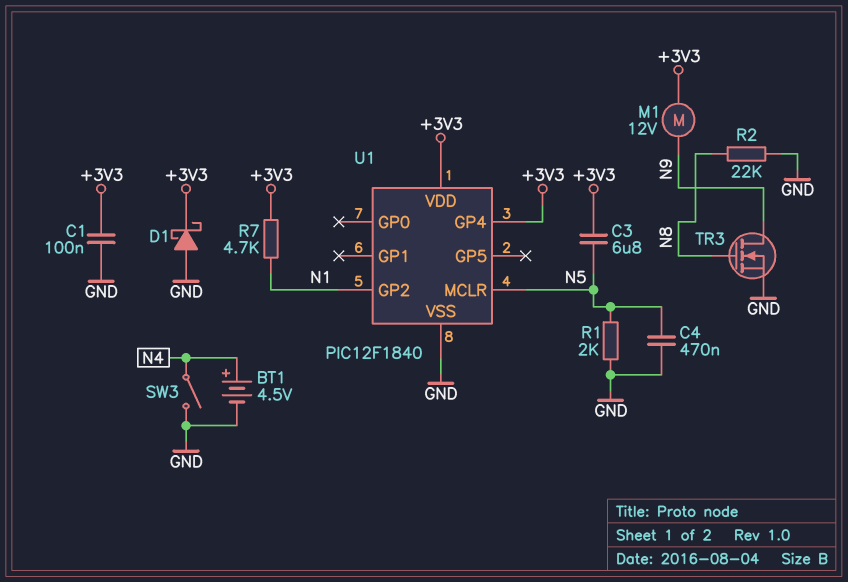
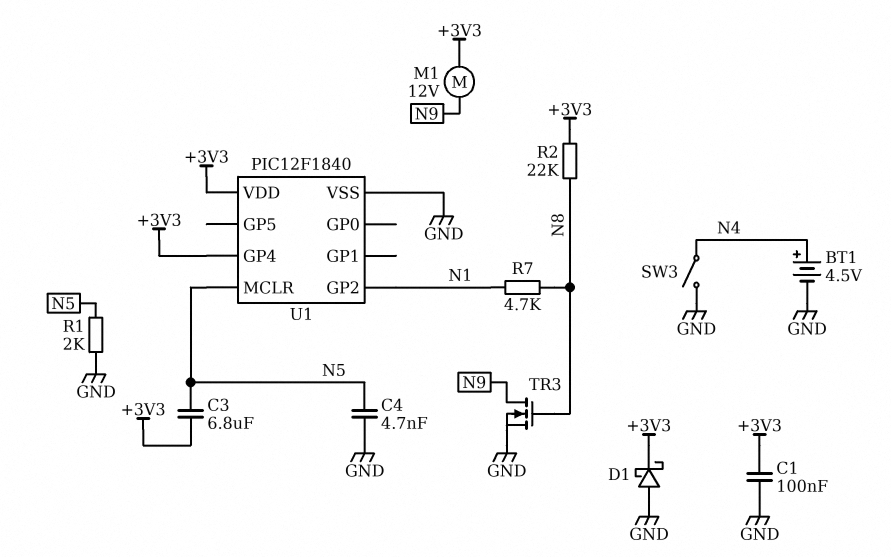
C4: 470nF (GND, N5) -> 4.7nF (GND, N5)
R2: 22k (GND, N8) -> 22k (+3V3, N8)
R7: 4.7k (+3V3, N1) -> 4.7k (N1, N8)

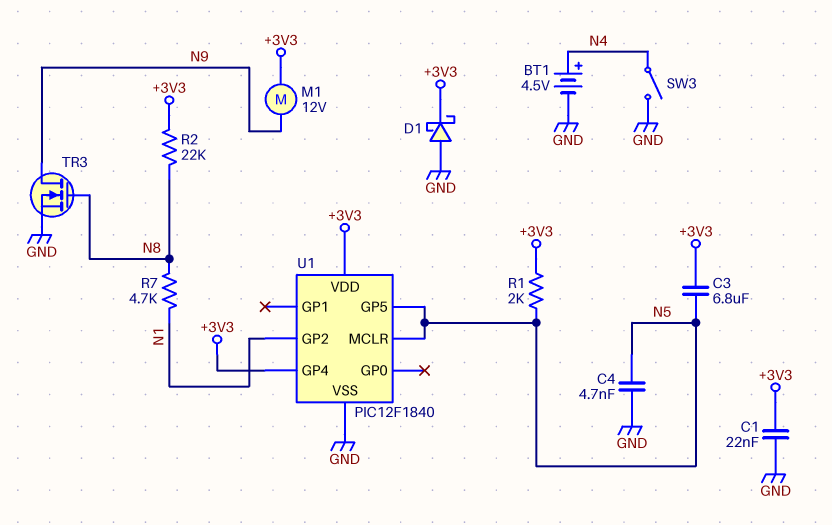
C1: 100nF (+3V3, GND) -> 22nF (+3V3, GND)
R1: 2k (GND, N5) -> 2k (+3V3, N5)
U1 pin GP5: none -> N5

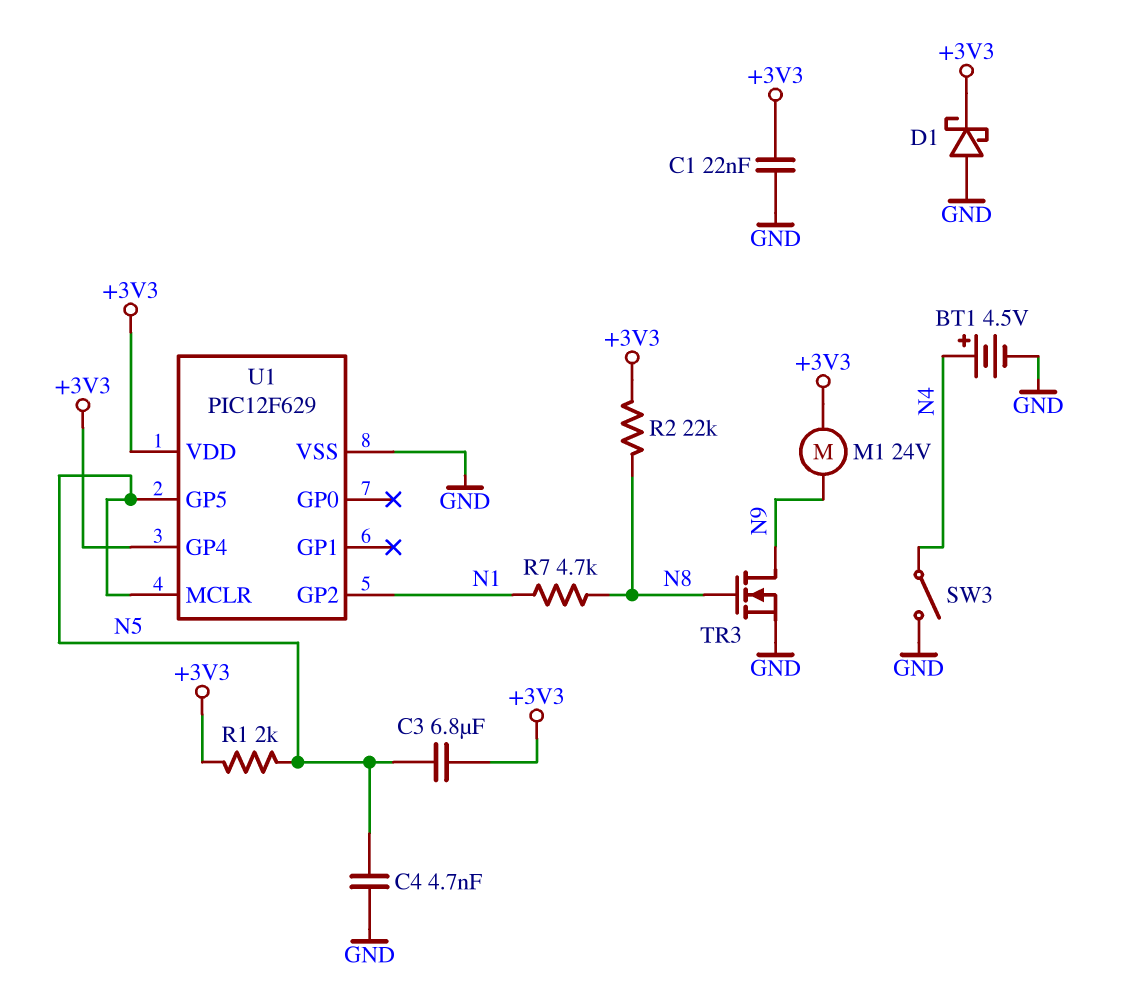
M1: motor 12V (+3V3, N9) -> motor 24V (+3V3, N9)
U1: PIC12F1840 -> PIC12F629

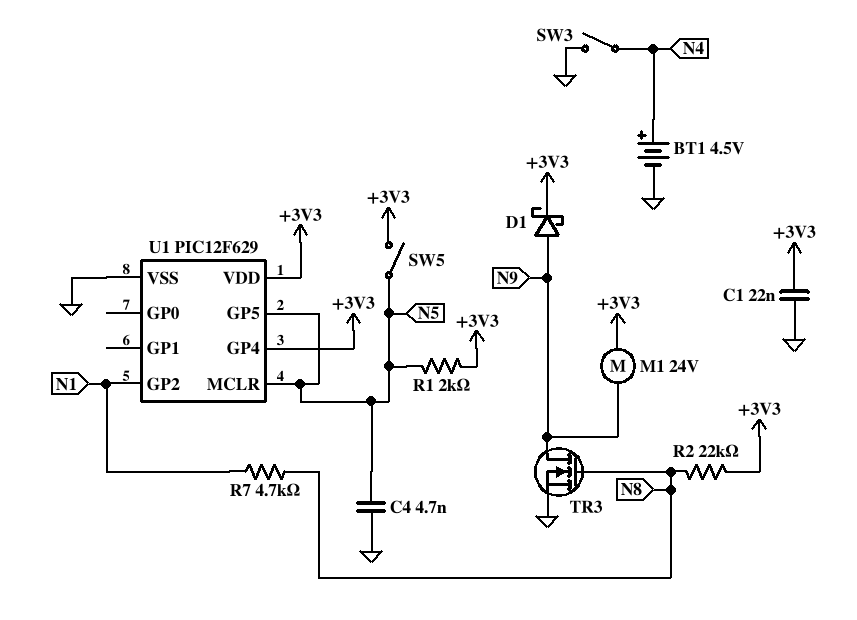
C3: 6.8uF (+3V3, N5) -> none
D1: schottky (A GND, K +3V3) -> schottky (A N9, K +3V3)
SW5: none -> switch (+3V3, N5)

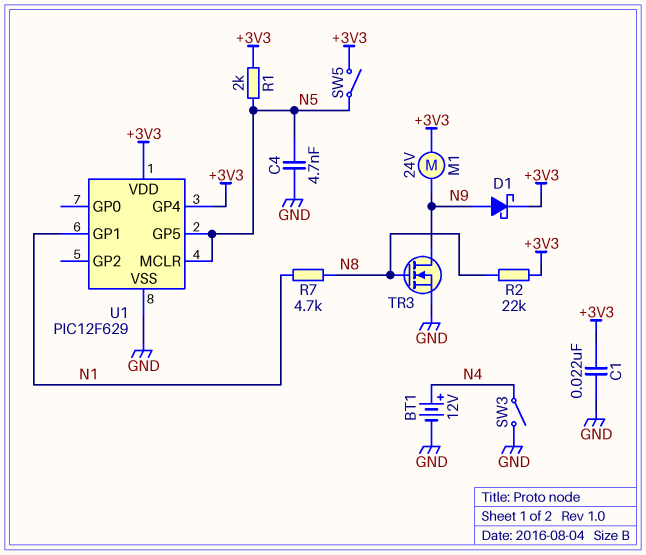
BT1: 4.5V (plus N4, minus GND) -> 12V (plus N4, minus GND)
U1 pin GP1: none -> N1
U1 pin GP2: N1 -> none

